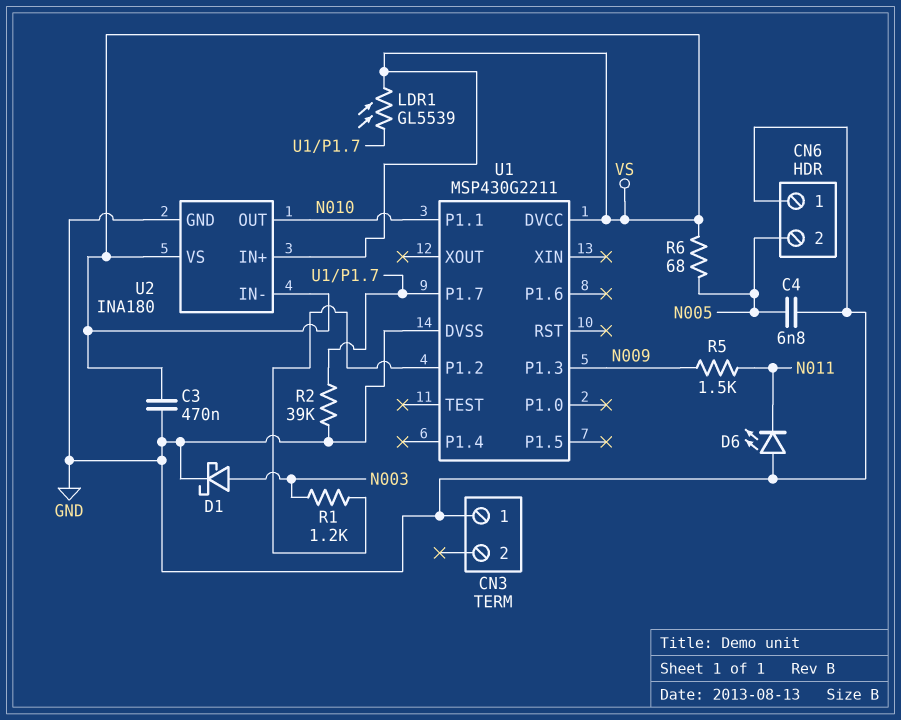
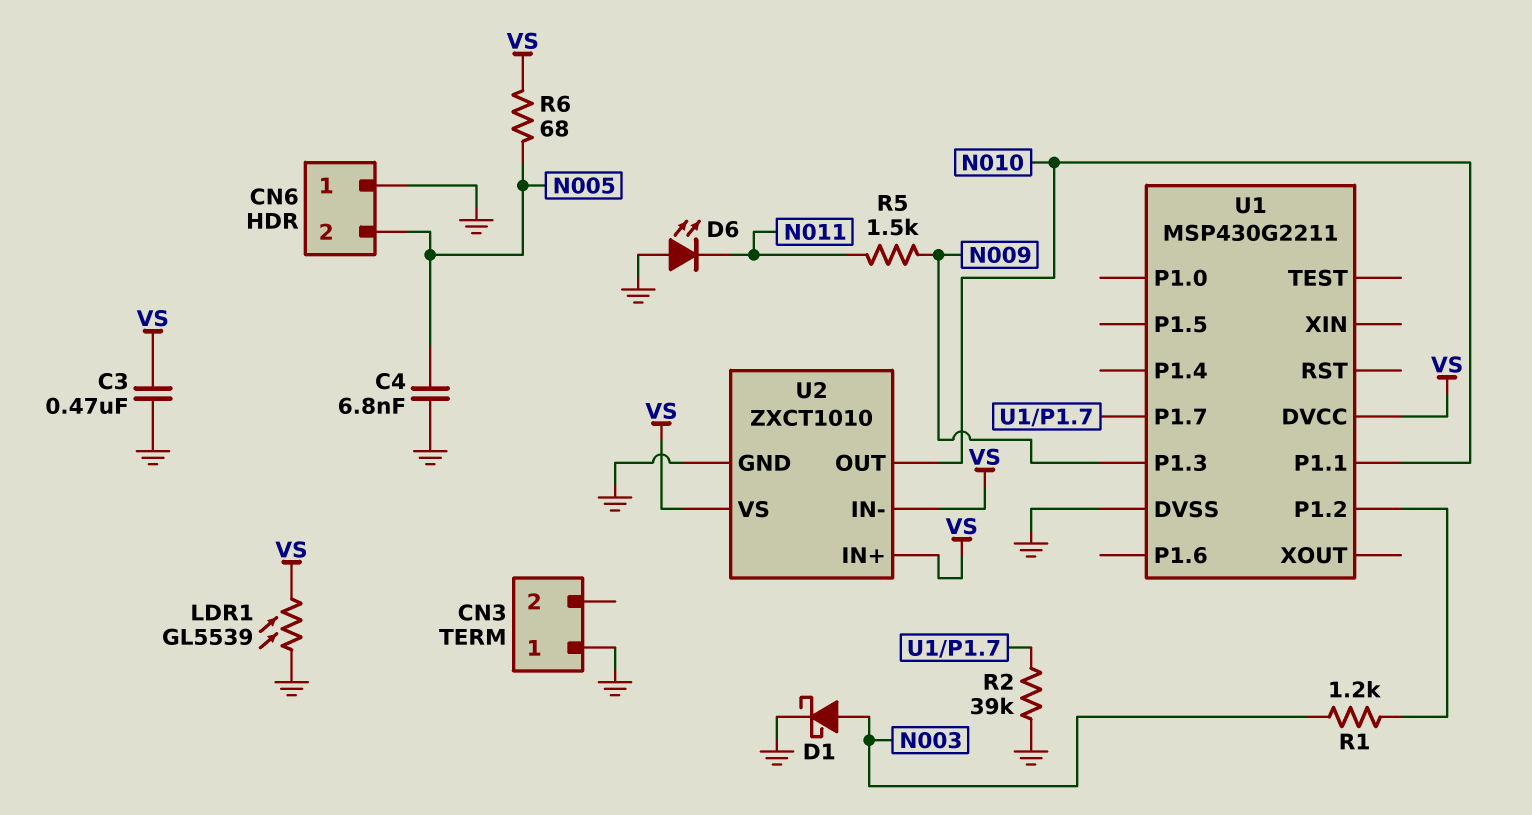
LDR1: GL5539 (U1/P1.7, VS) -> GL5539 (GND, VS)
U2: INA180 -> ZXCT1010

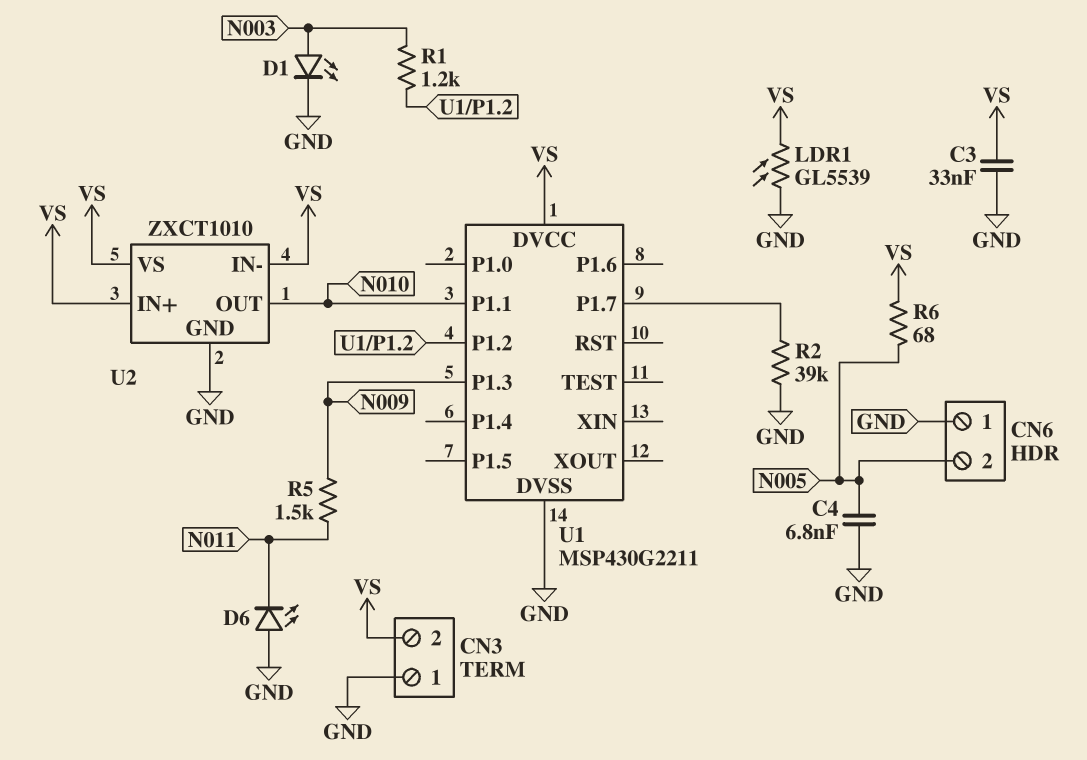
C3: 470nF (GND, VS) -> 33nF (GND, VS)
CN3 pin 2: none -> VS
D1: schottky (A N003, K GND) -> LED (A N003, K GND)

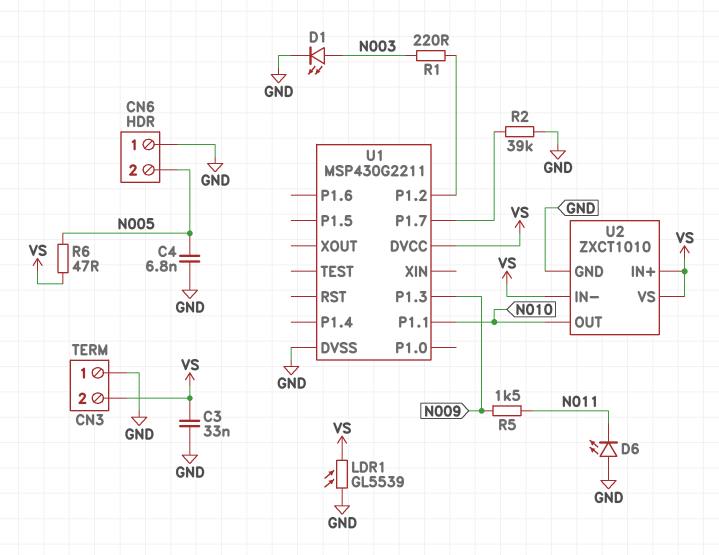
R1: 1.2k (N003, U1/P1.2) -> 220 (N003, U1/P1.2)
R6: 68 (N005, VS) -> 47 (N005, VS)

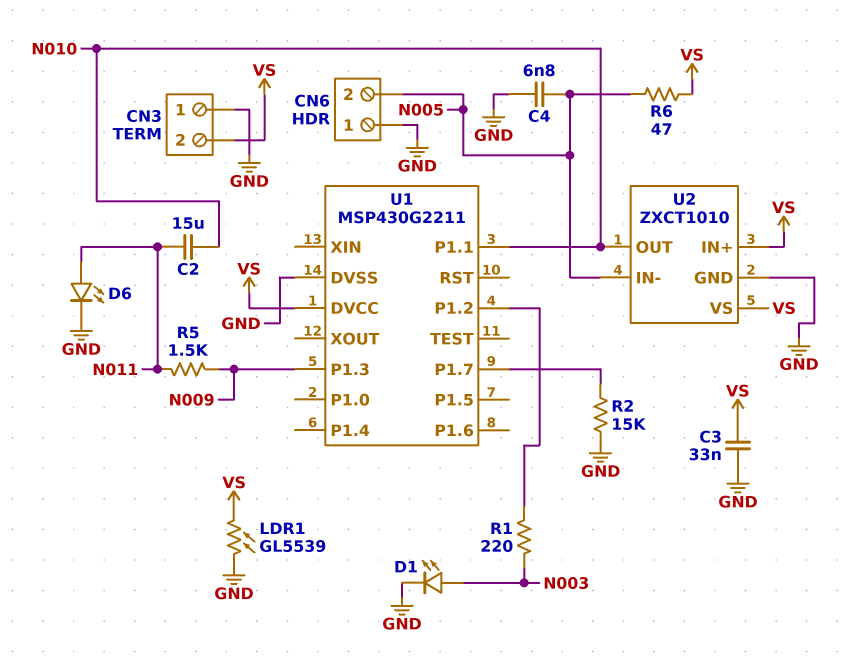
C2: none -> 15uF (N010, N011)
D6: LED (A GND, K N011) -> LED (A N011, K GND)
R2: 39k (GND, U1/P1.7) -> 15k (GND, U1/P1.7)
U2 pin IN-: VS -> N005

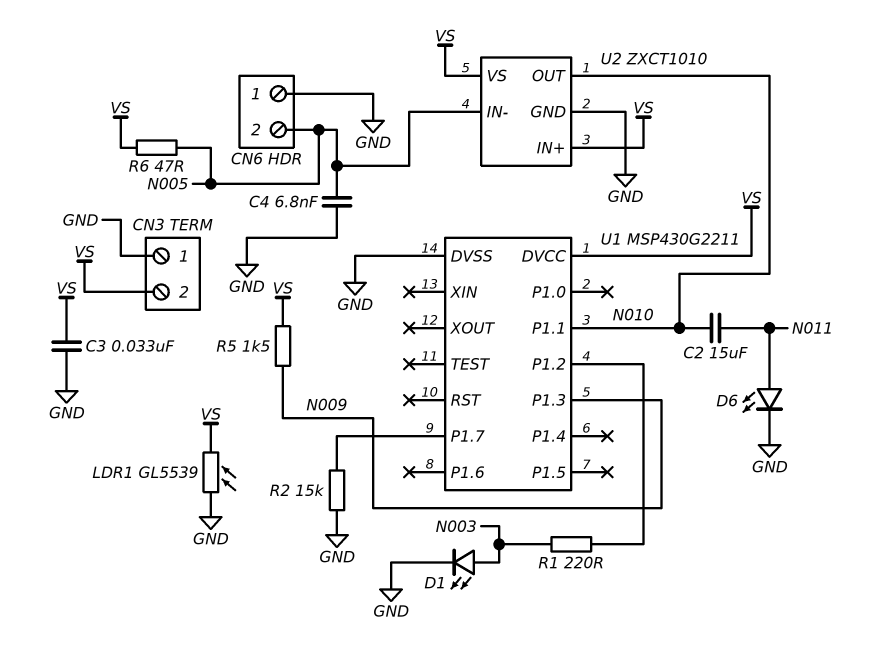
R5: 1.5k (N009, N011) -> 1.5k (N009, VS)

